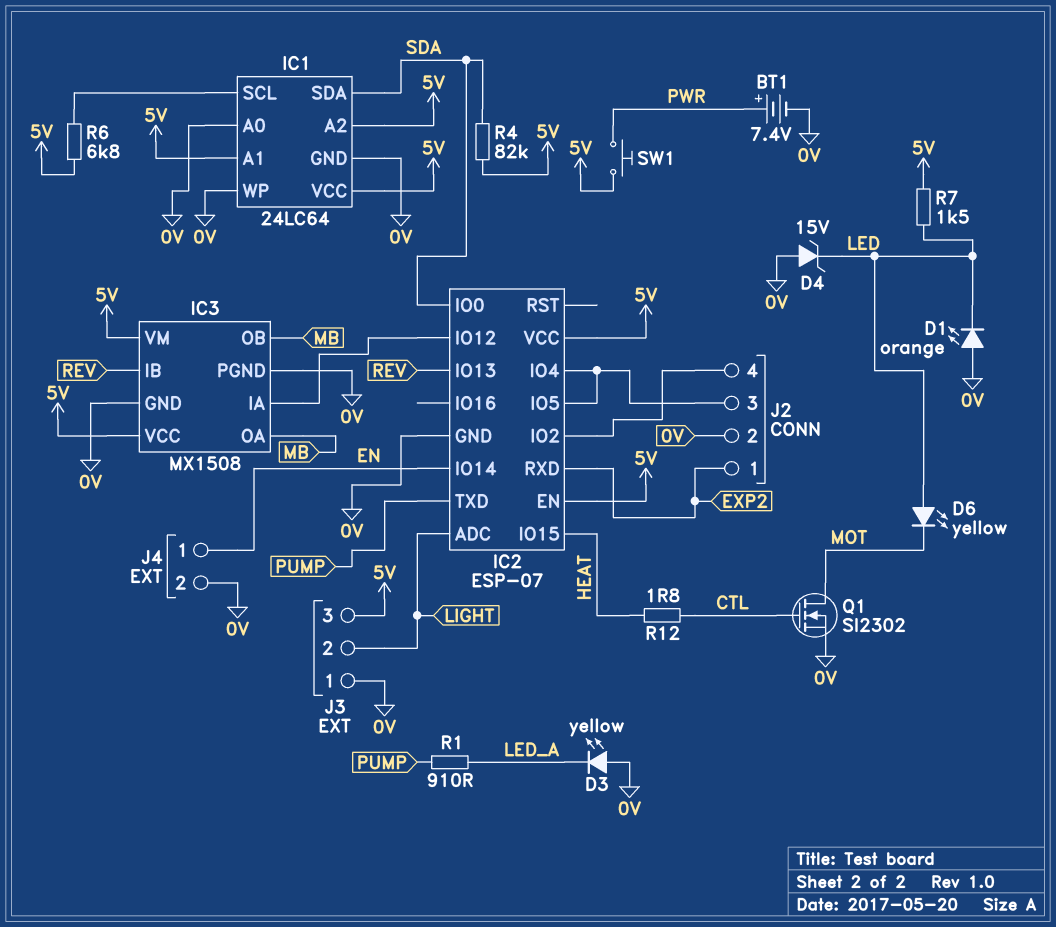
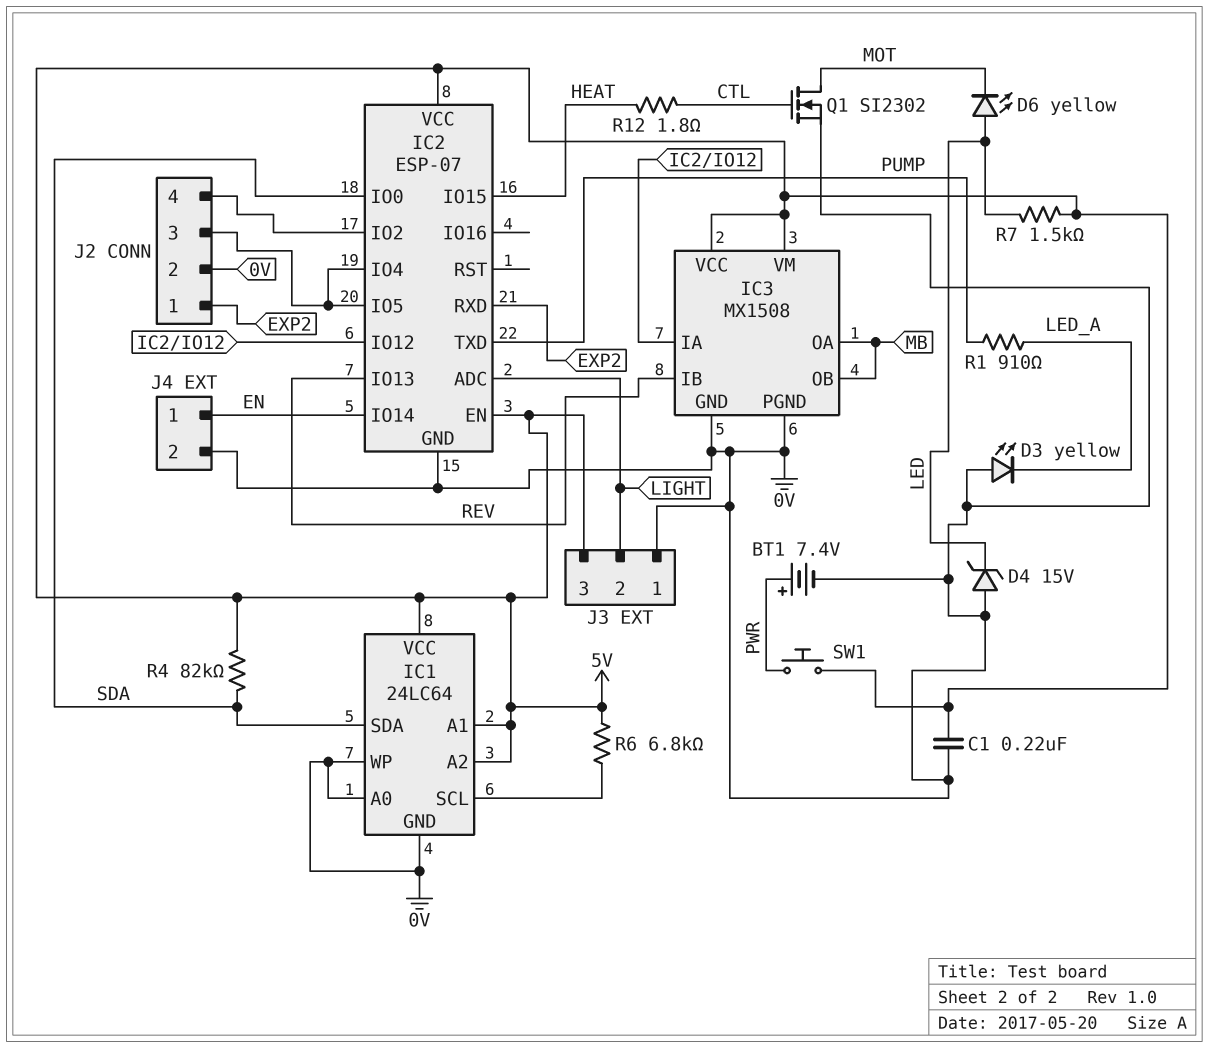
C1: none -> 220nF (0V, 5V)
D1: LED orange (A 0V, K LED) -> none

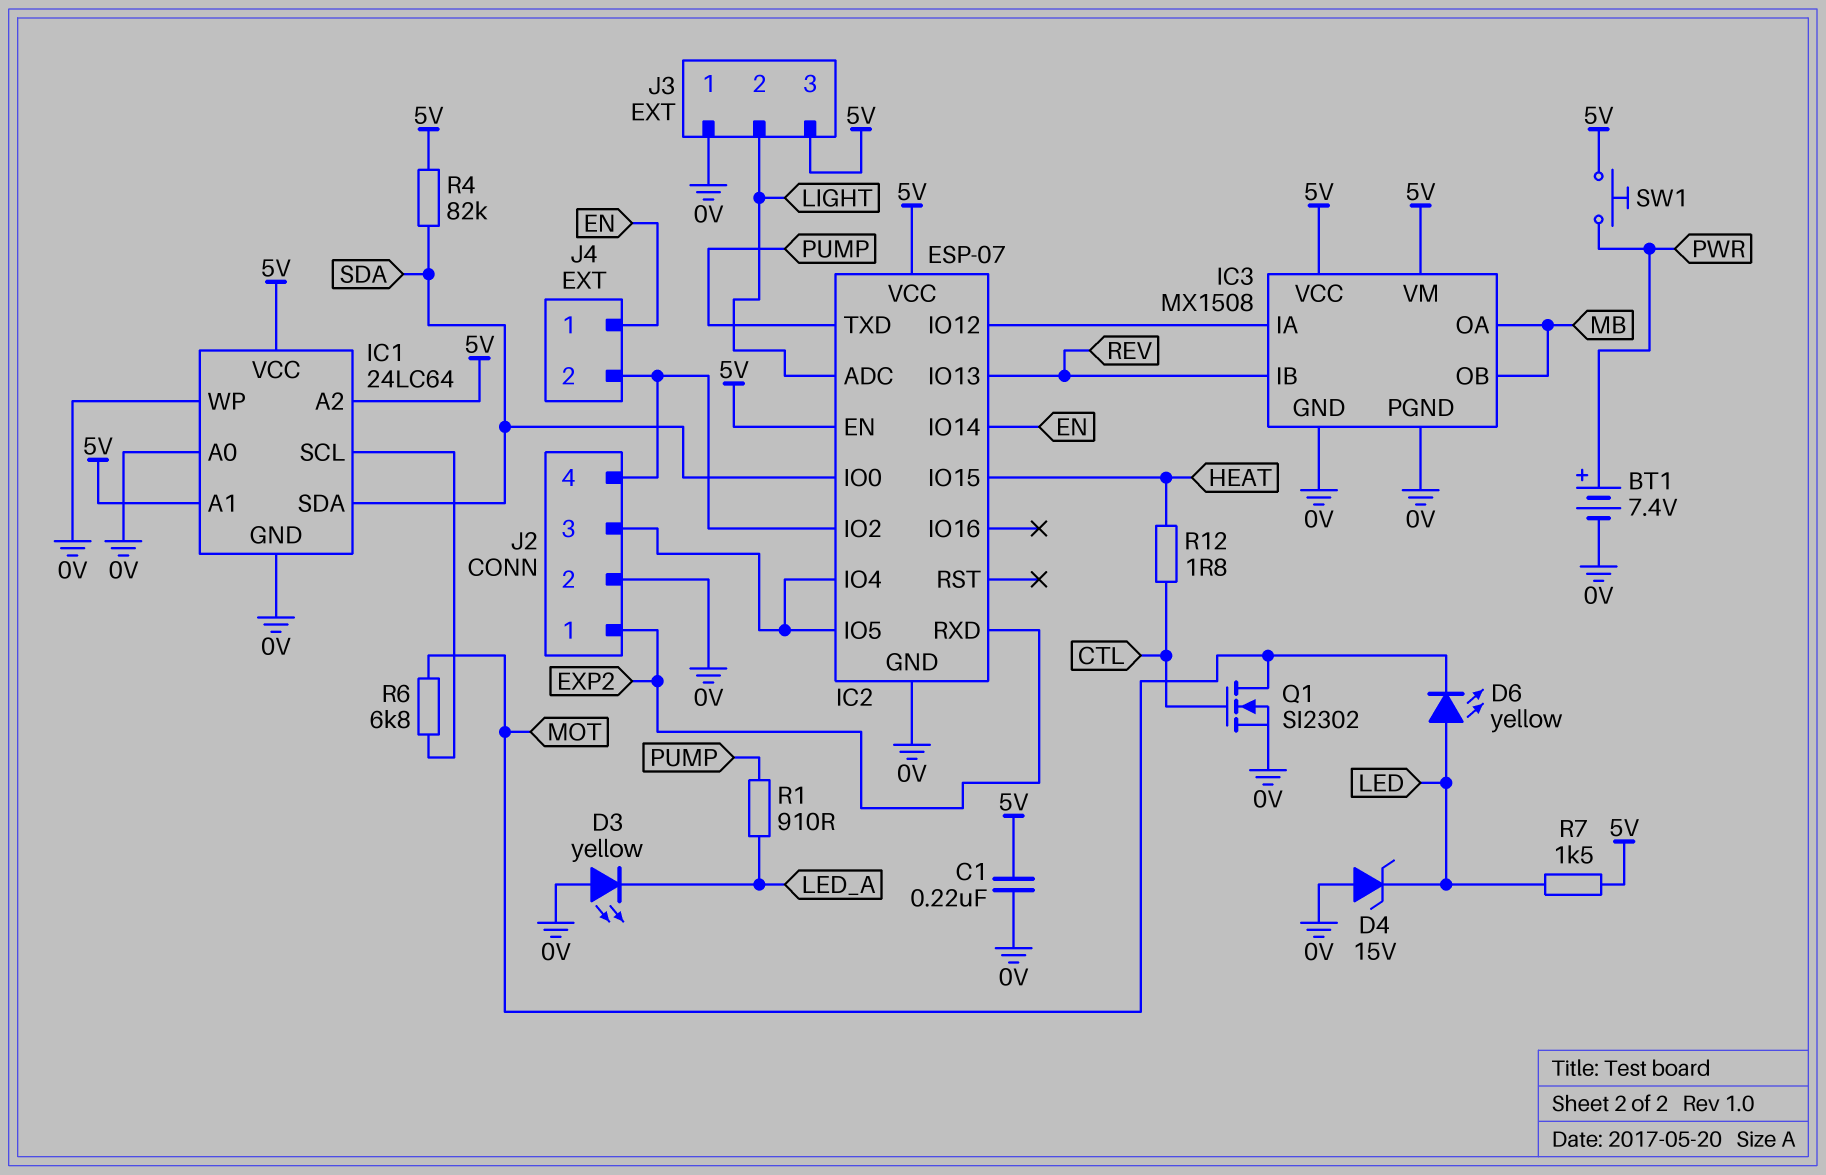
J4 pin 2: 0V -> IC2/IO2
R6: 6.8k (5V, IC1/SCL) -> 6.8k (IC1/SCL, MOT)

